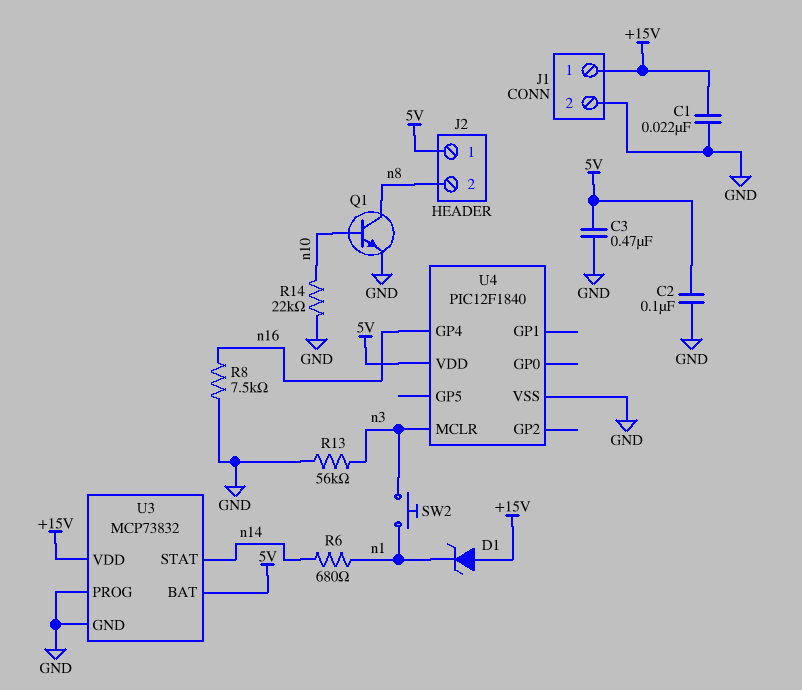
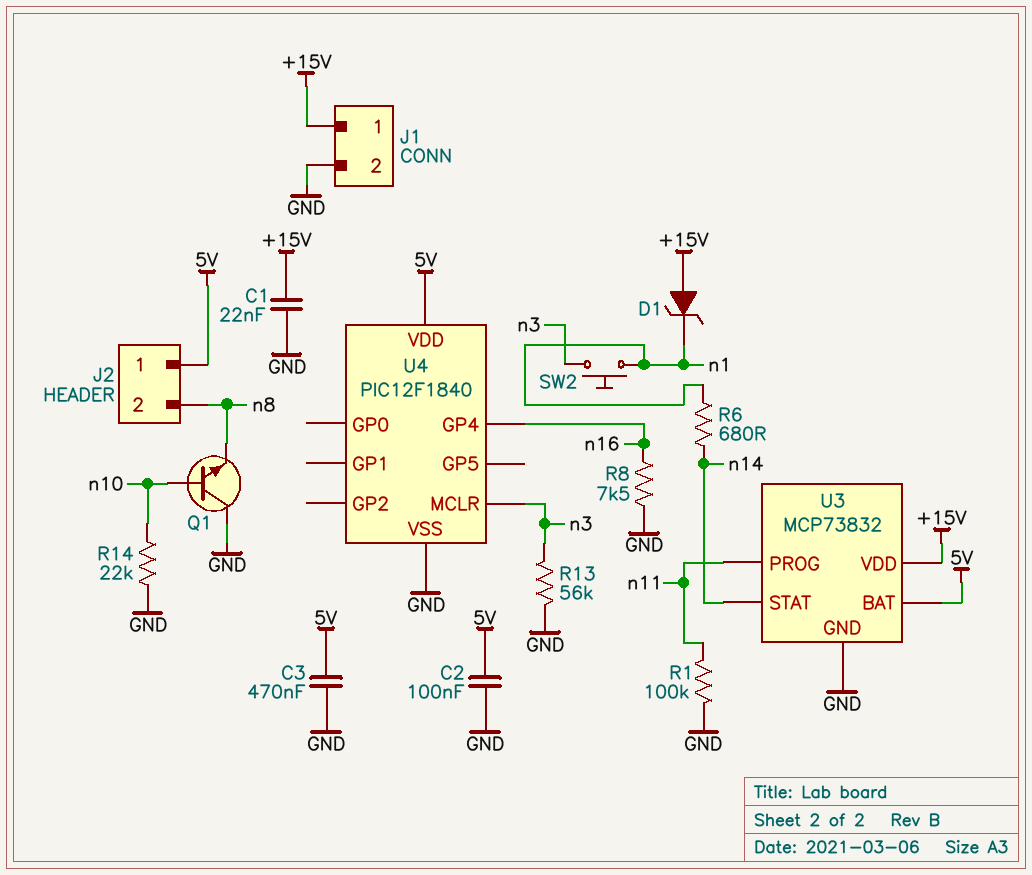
Q1: NPN (B n10, C n8, E GND) -> NPN (B n10, C GND, E n8)
R1: none -> 100k (GND, n11)
U3 pin PROG: GND -> n11

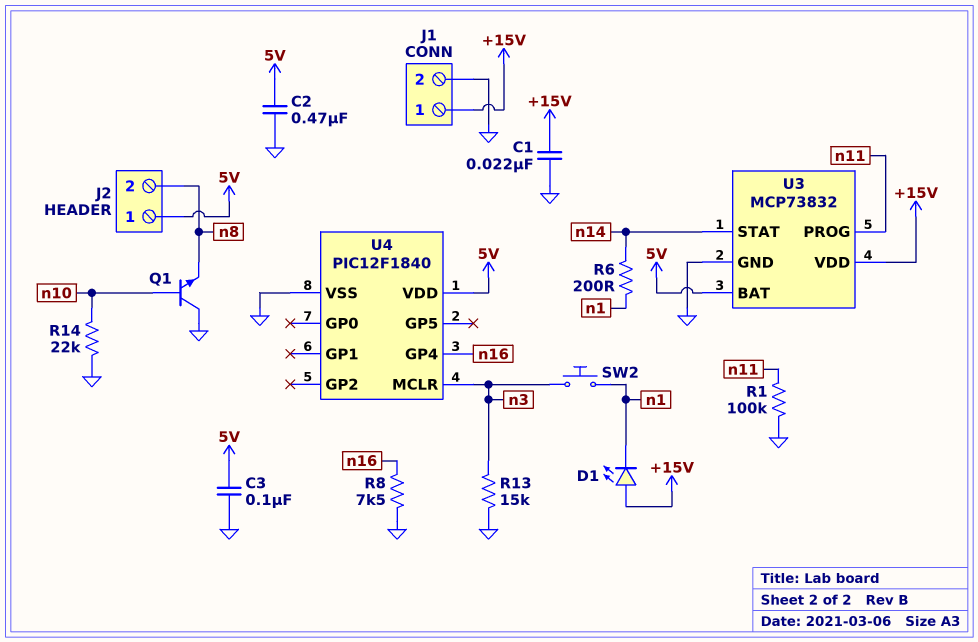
C2: 100nF (5V, GND) -> 470nF (5V, GND)
C3: 470nF (5V, GND) -> 100nF (5V, GND)
D1: zener (A +15V, K n1) -> LED (A +15V, K n1)
R6: 680 (n1, n14) -> 200 (n1, n14)
R13: 56k (GND, n3) -> 15k (GND, n3)

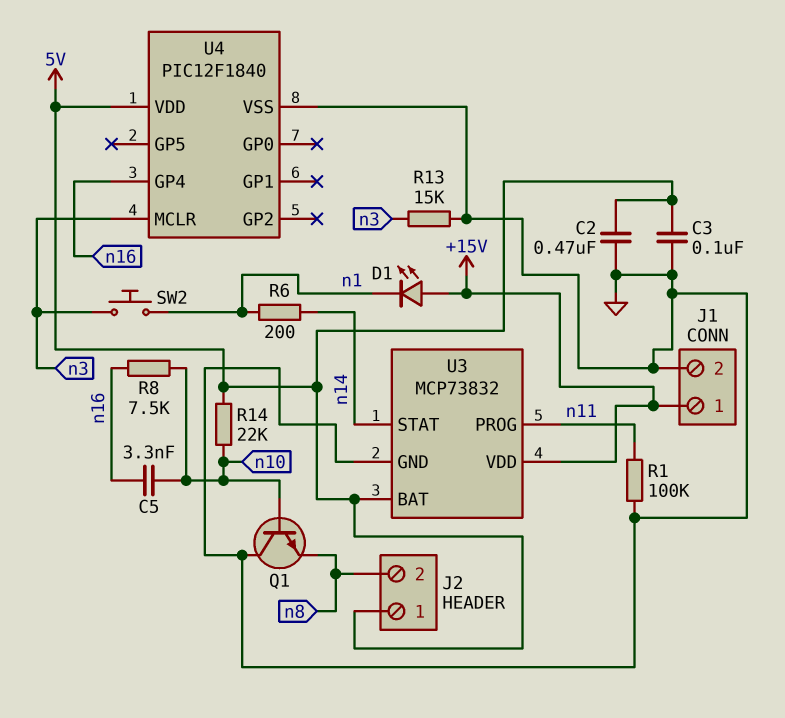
C1: 22nF (+15V, GND) -> none
C5: none -> 3.3nF (n10, n16)
R8: 7.5k (GND, n16) -> 7.5k (n10, n16)
R14: 22k (GND, n10) -> 22k (5V, n10)

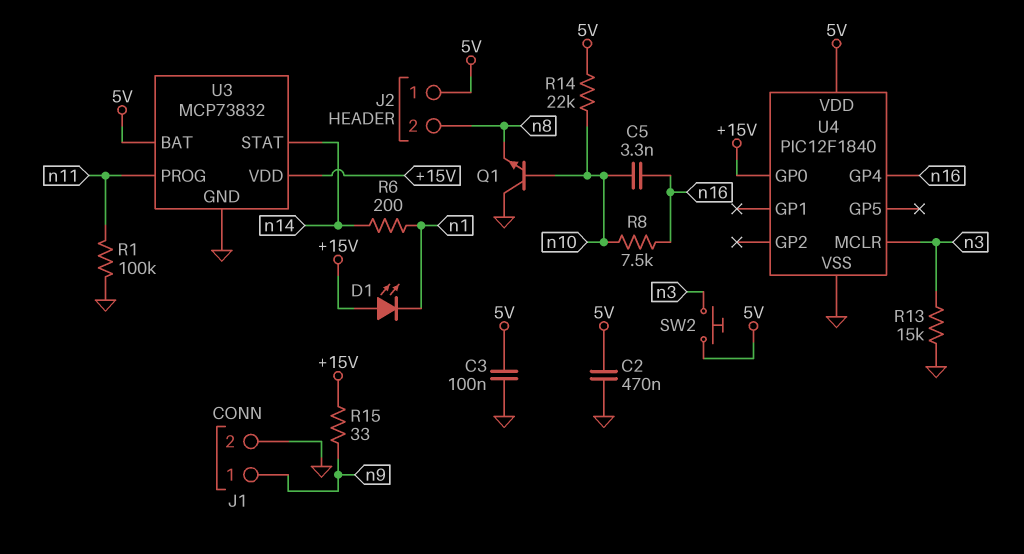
J1 pin 1: +15V -> n9
R15: none -> 33 (+15V, n9)
SW2: button (n1, n3) -> button (5V, n3)
U4 pin GP0: none -> +15V

